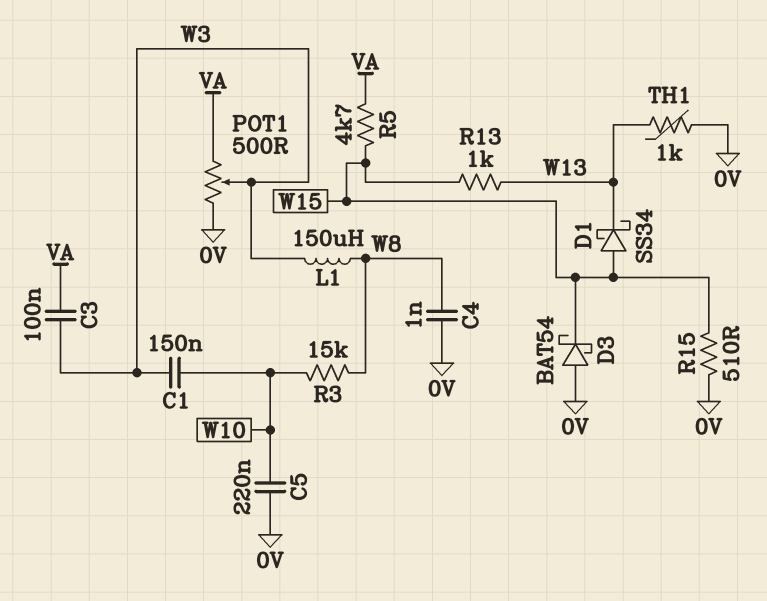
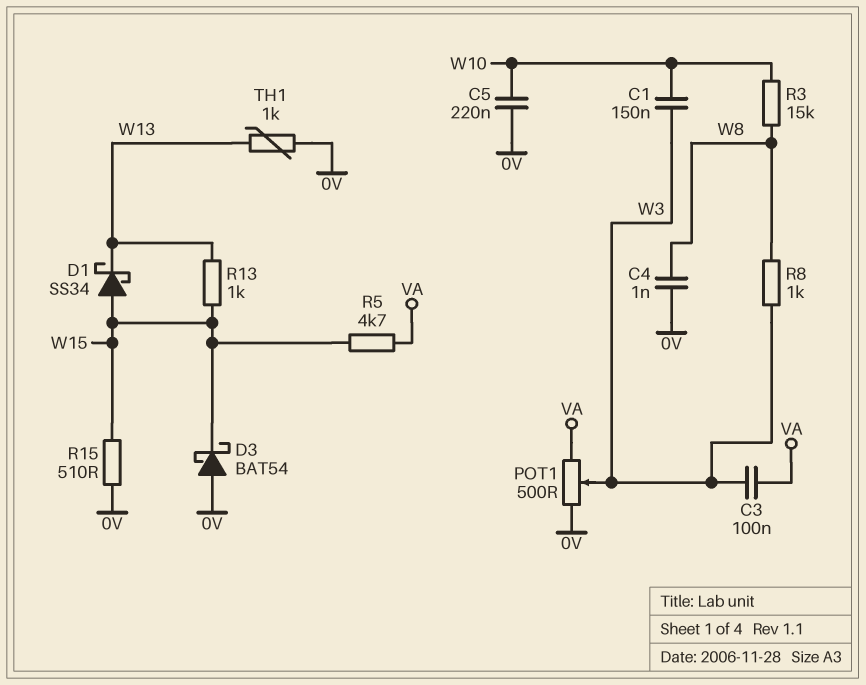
L1: 150uH (W3, W8) -> none
R8: none -> 1k (W3, W8)

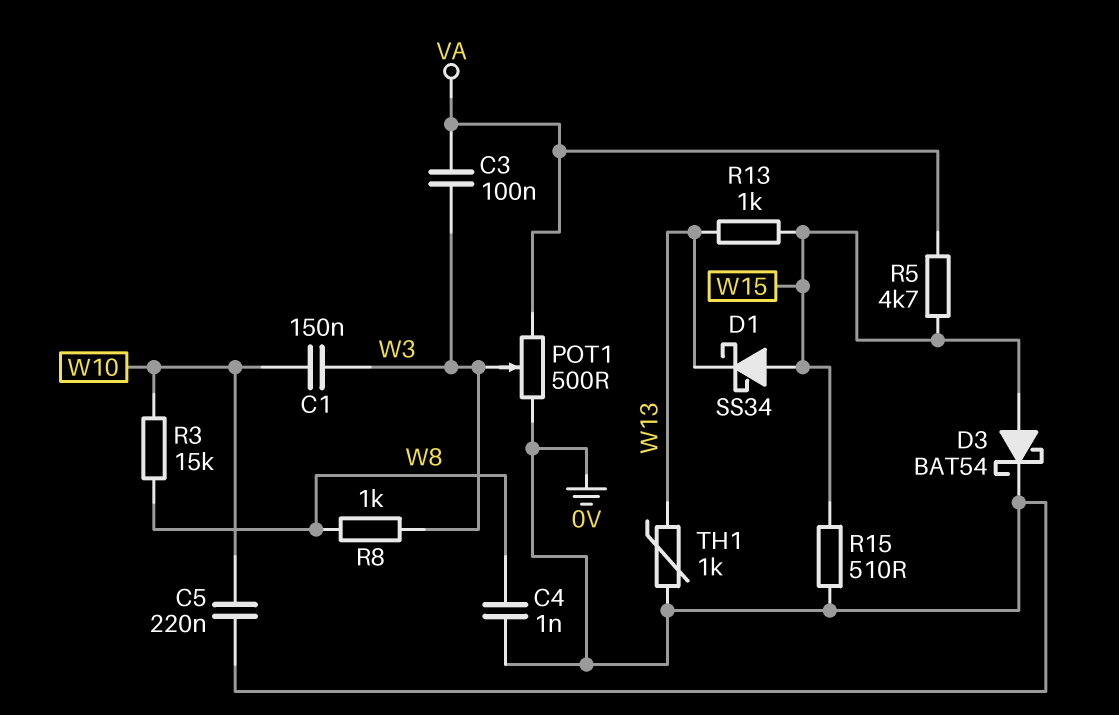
D3: schottky BAT54 (A 0V, K W15) -> schottky BAT54 (A W15, K 0V)

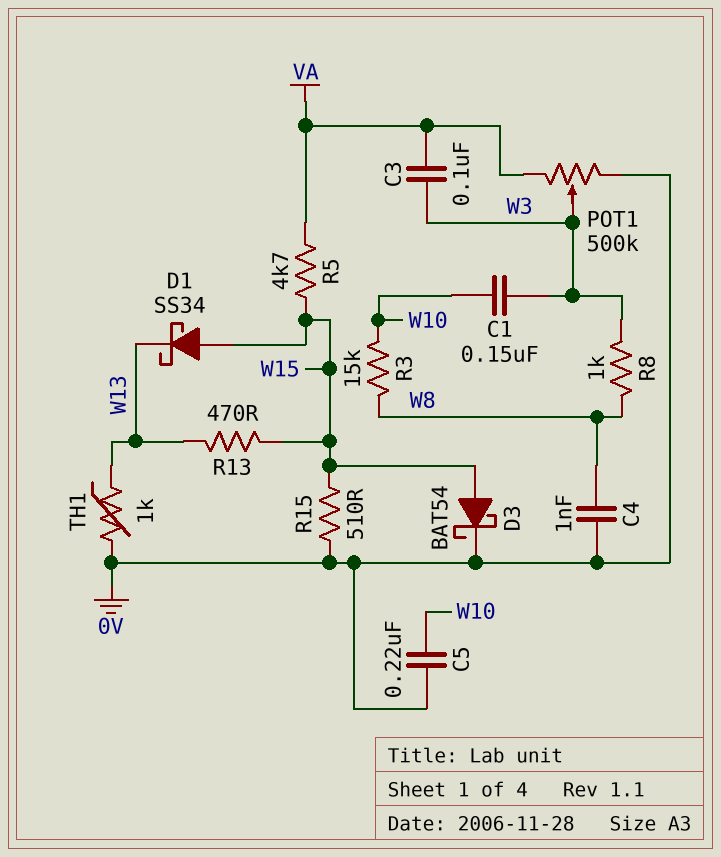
POT1: 500 (0V, VA, wiper W3) -> 500k (0V, VA, wiper W3)
R13: 1k (W13, W15) -> 470 (W13, W15)

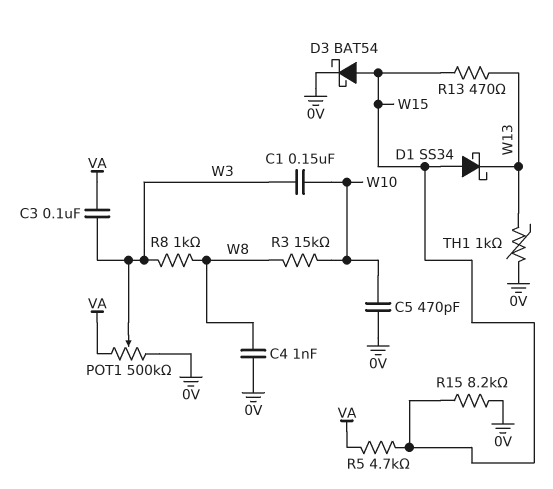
C5: 220nF (0V, W10) -> 470pF (0V, W10)
R15: 510 (0V, W15) -> 8.2k (0V, W15)

